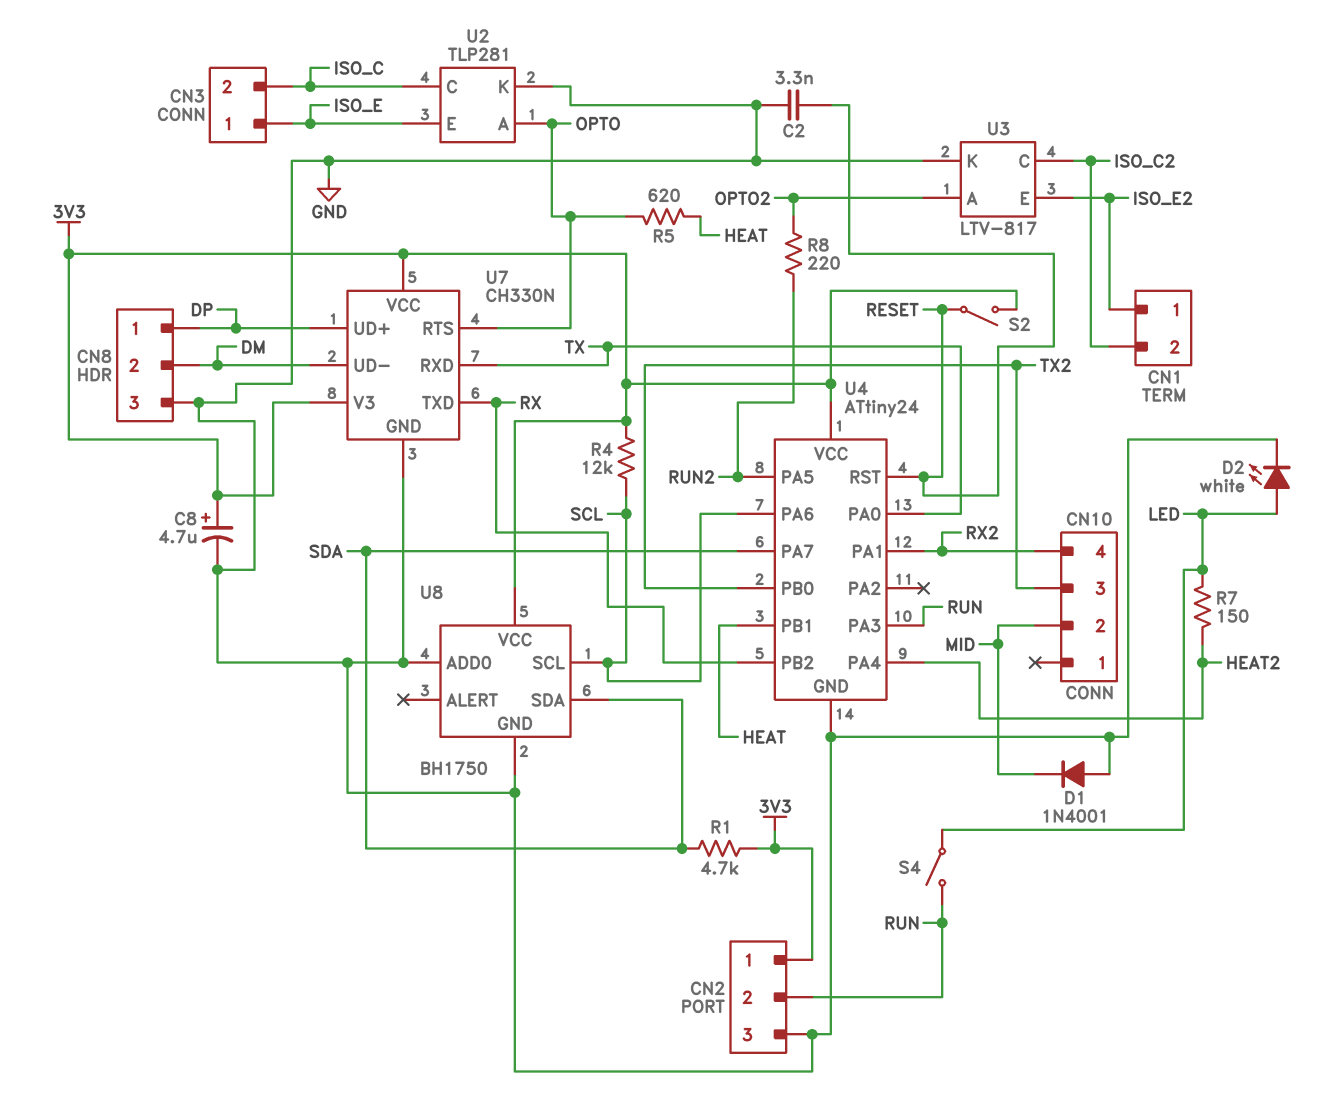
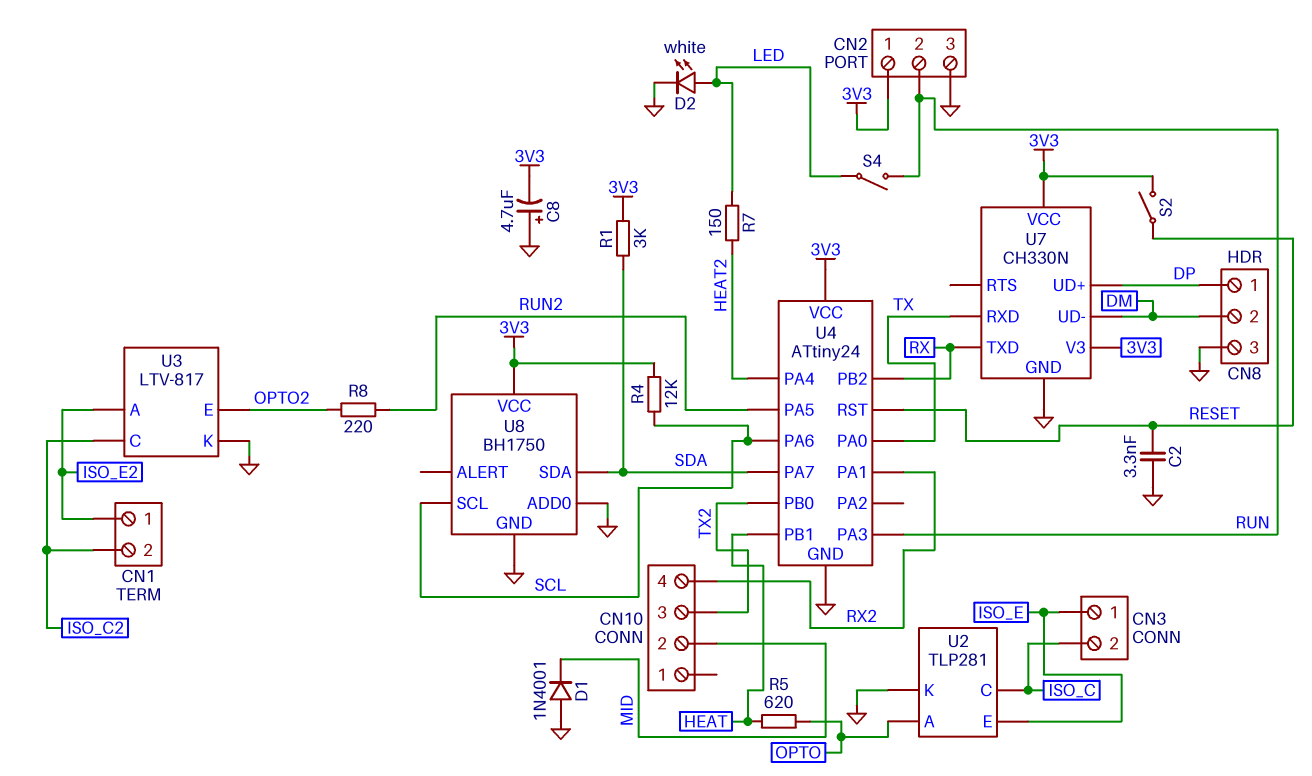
C8: 4.7uF (plus 3V3, minus GND) -> 4.7uF (plus GND, minus 3V3)
R1: 4.7k (3V3, SDA) -> 3k (3V3, SDA)
U3 pin A: OPTO2 -> ISO_E2
U3 pin E: ISO_E2 -> OPTO2
U7 pin RTS: OPTO -> none

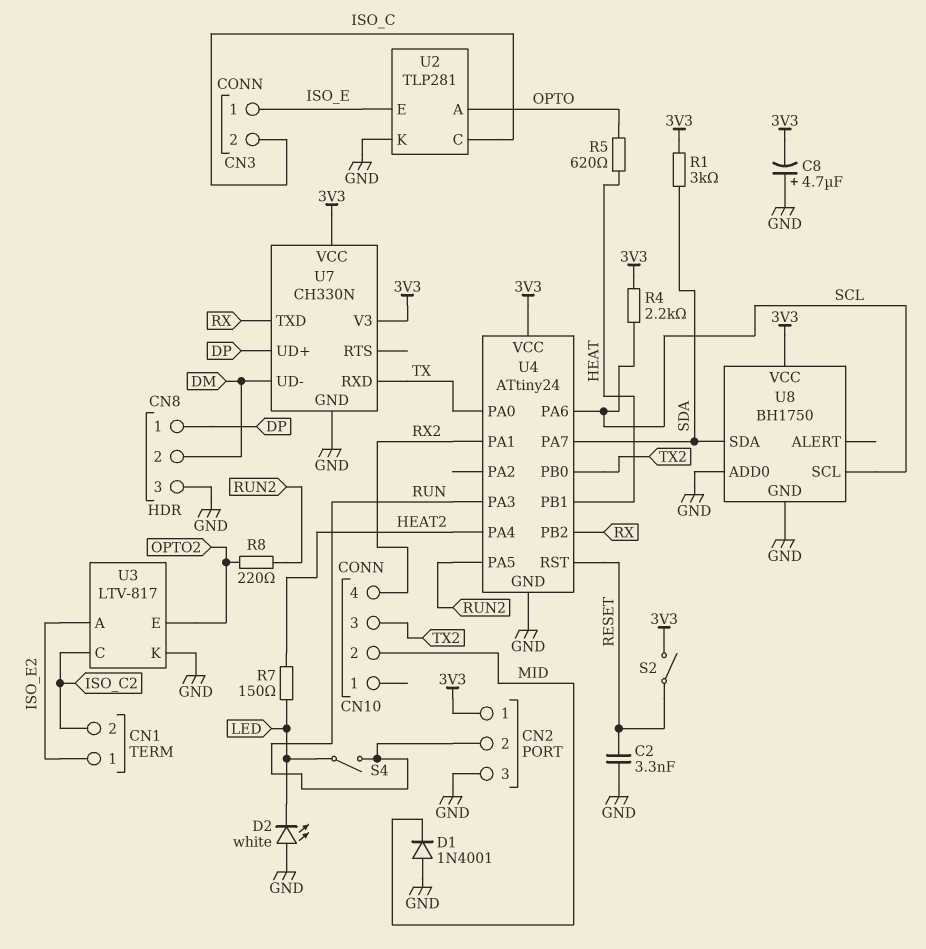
D2: LED white (A LED, K GND) -> LED white (A GND, K LED)
R4: 12k (3V3, SCL) -> 2.2k (3V3, SCL)

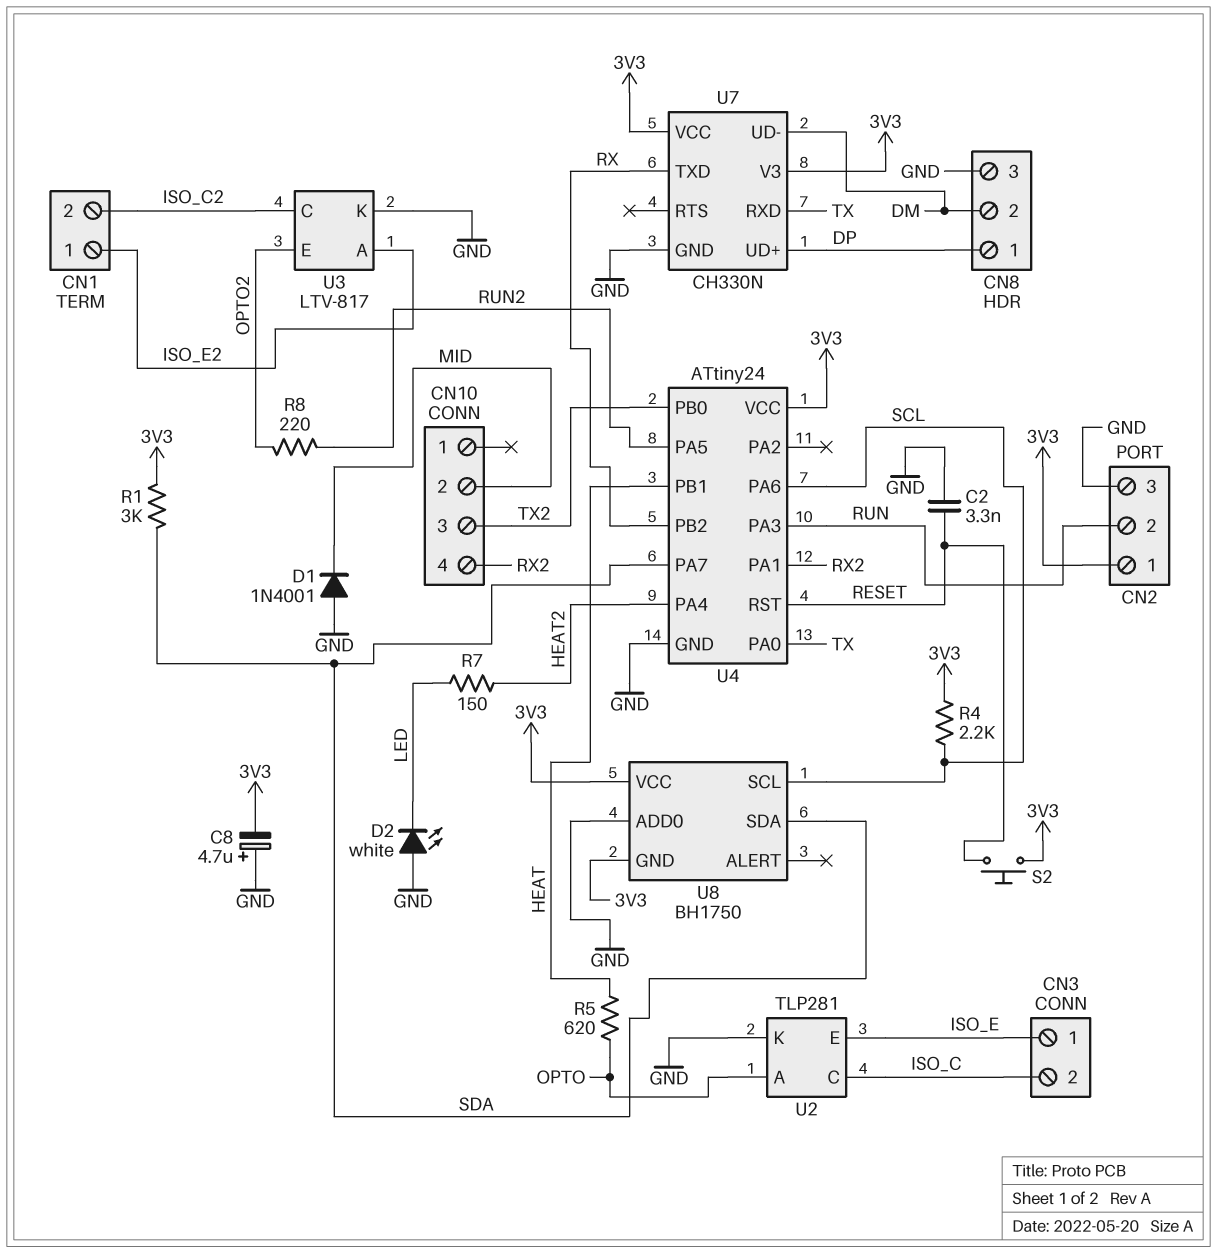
S2: switch (3V3, RESET) -> button (3V3, RESET)
S4: switch (LED, RUN) -> none
U8 pin GND: GND -> 3V3

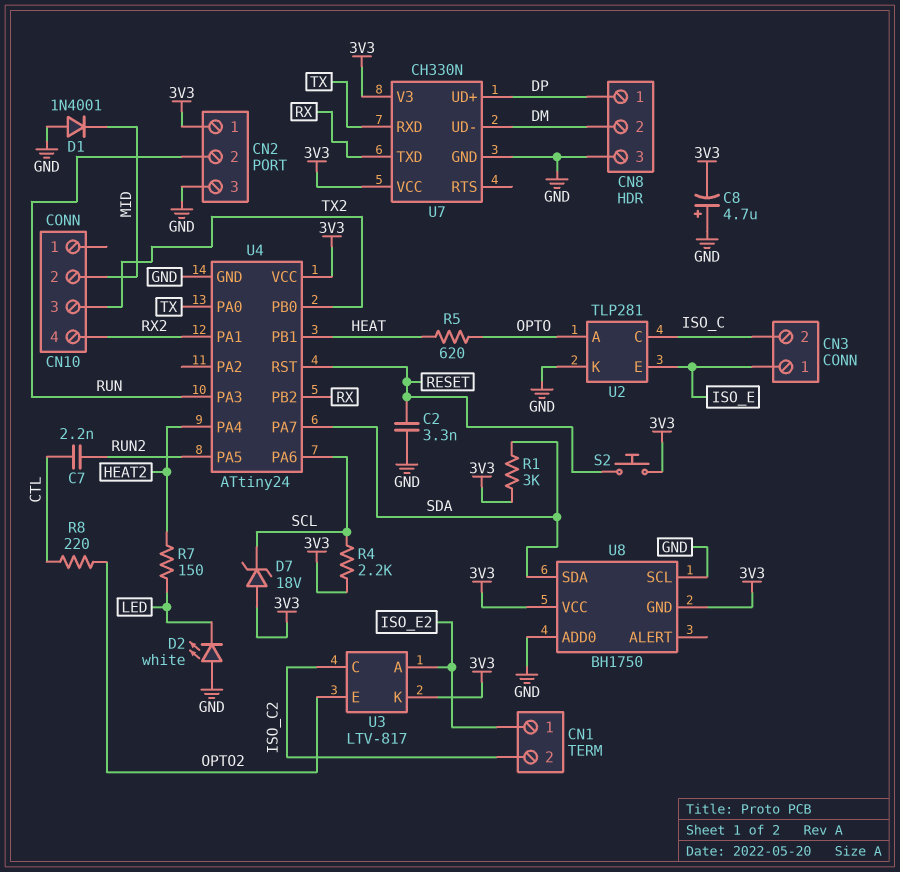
C7: none -> 2.2nF (CTL, RUN2)
D7: none -> zener 18V (A 3V3, K SCL)
R8: 220 (OPTO2, RUN2) -> 220 (CTL, OPTO2)
U3 pin K: GND -> 3V3
U8 pin SCL: SCL -> GND

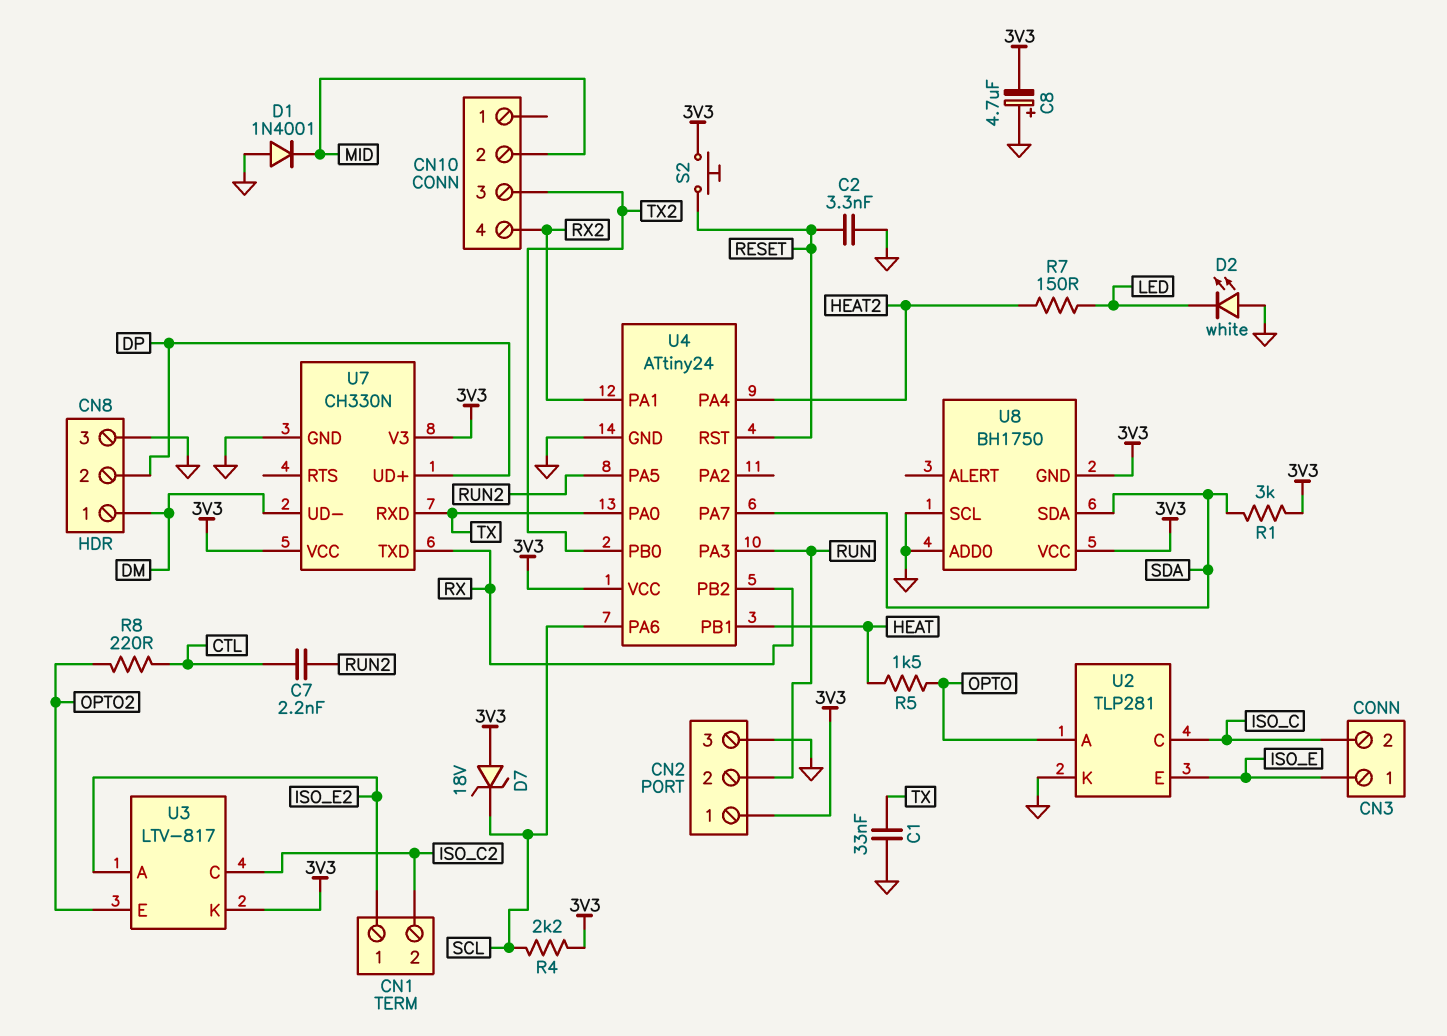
C1: none -> 33nF (GND, TX)
CN8 pin 1: DP -> DM
CN8 pin 2: DM -> DP
R5: 620 (HEAT, OPTO) -> 1.5k (HEAT, OPTO)

